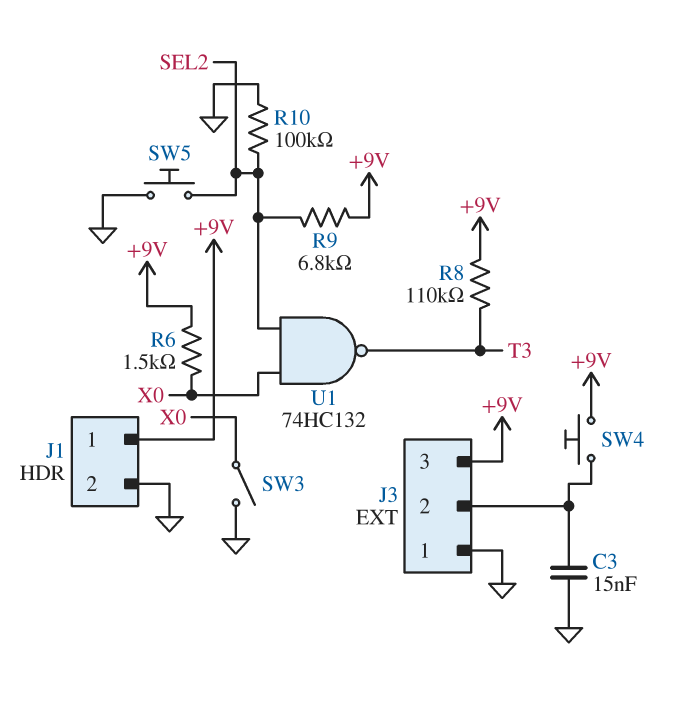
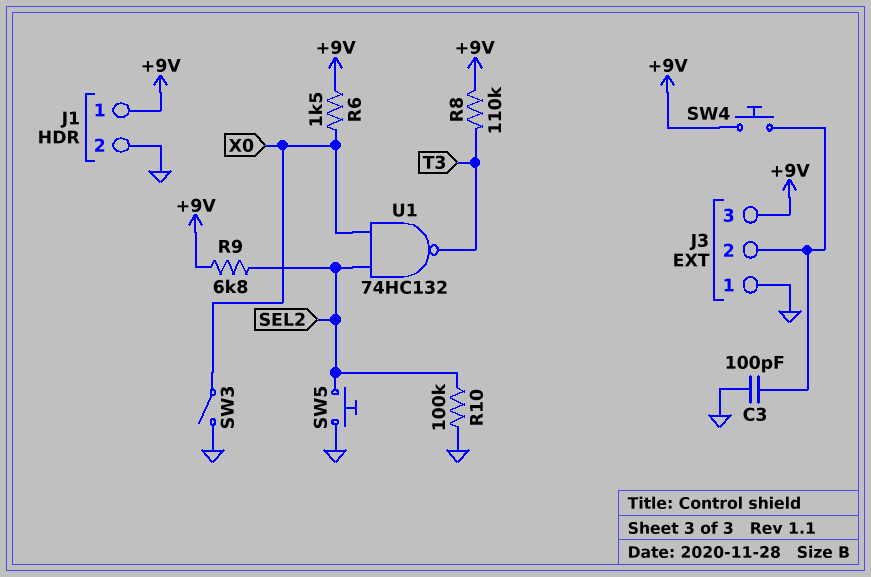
C3: 15nF (GND, J3/2) -> 100pF (GND, J3/2)

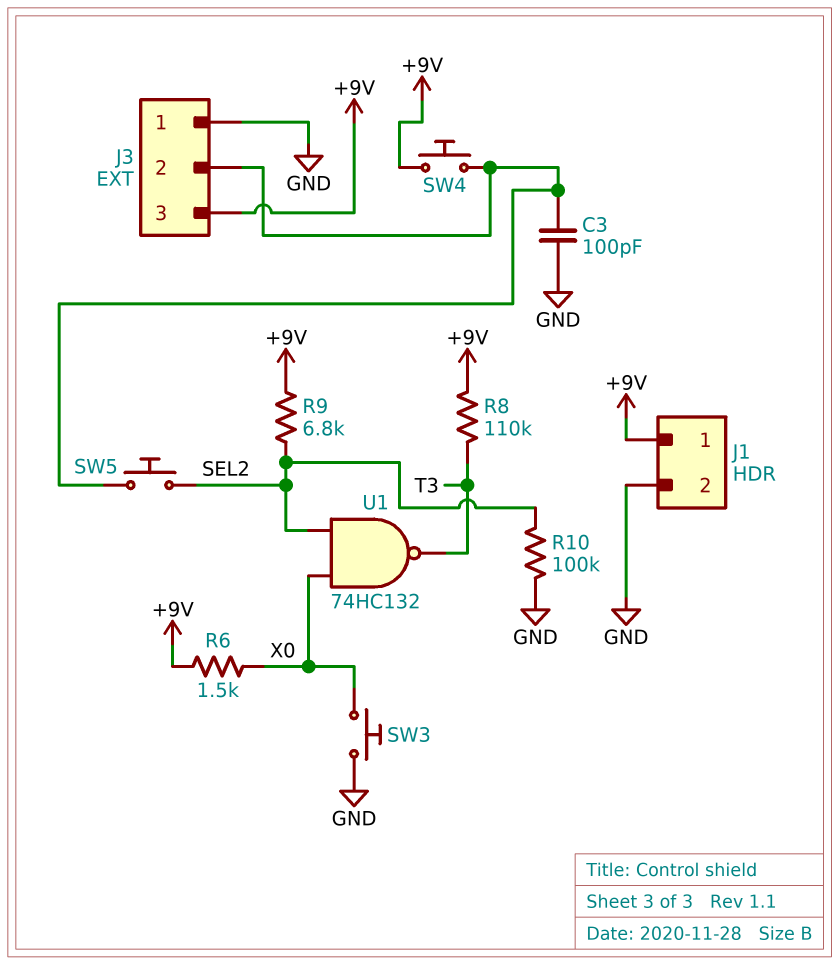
SW3: switch (GND, X0) -> button (GND, X0)
SW5: button (GND, SEL2) -> button (J3/2, SEL2)

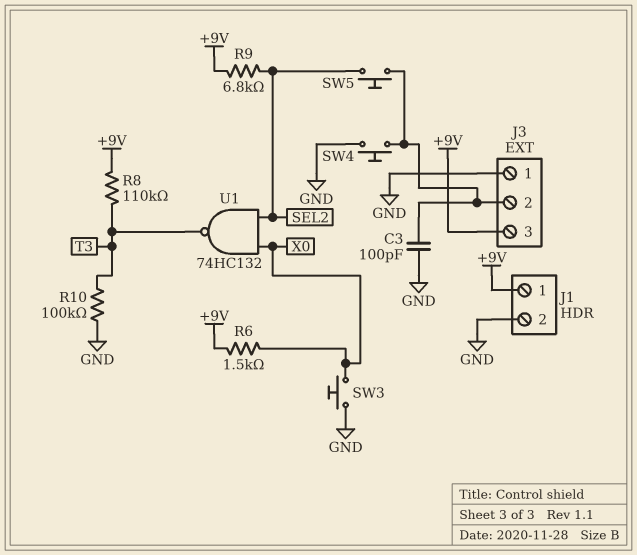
R10: 100k (GND, SEL2) -> 100k (GND, T3)
SW4: button (+9V, J3/2) -> button (GND, J3/2)

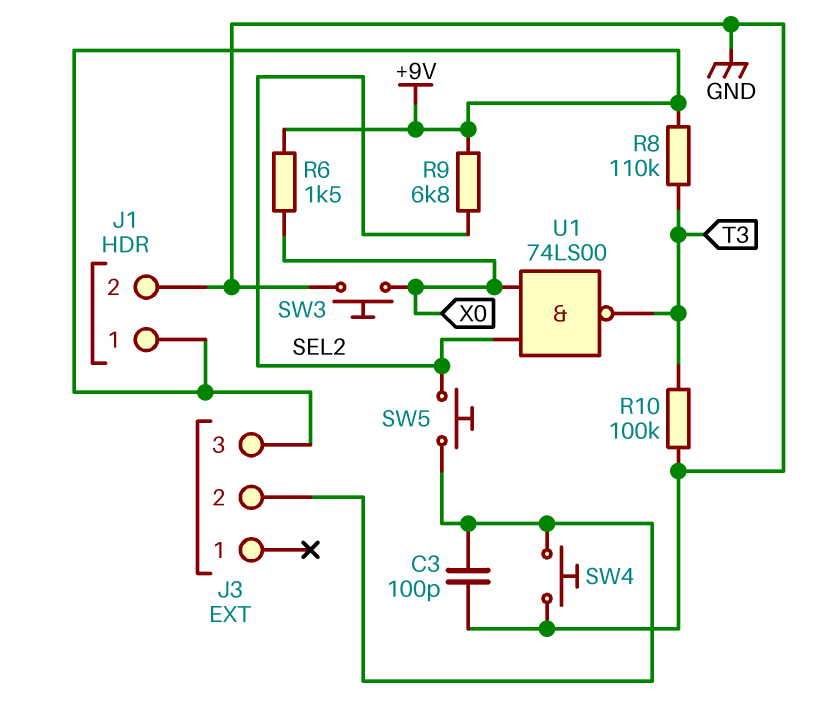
J3 pin 1: GND -> none
U1: NAND 74HC132 (in SEL2, in X0, out T3) -> NAND 74LS00 (in SEL2, in X0, out T3)

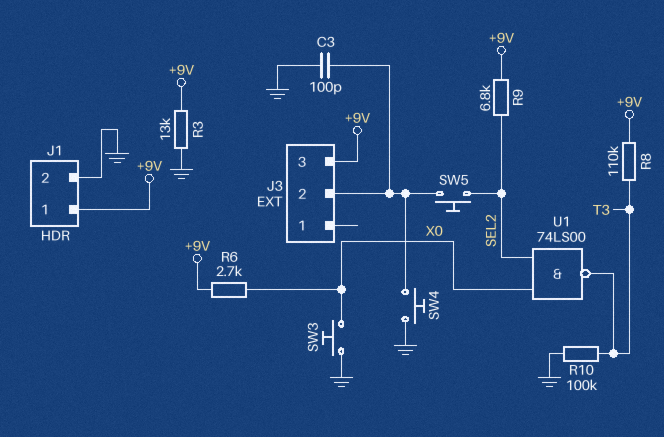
R3: none -> 13k (+9V, GND)
R6: 1.5k (+9V, X0) -> 2.7k (+9V, X0)

